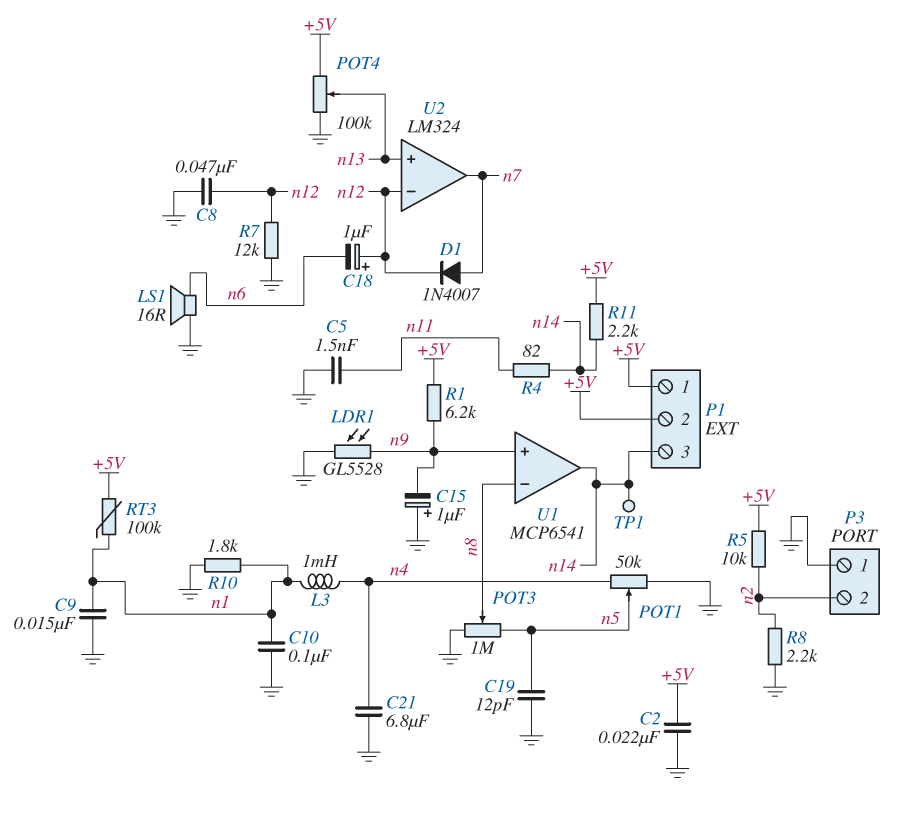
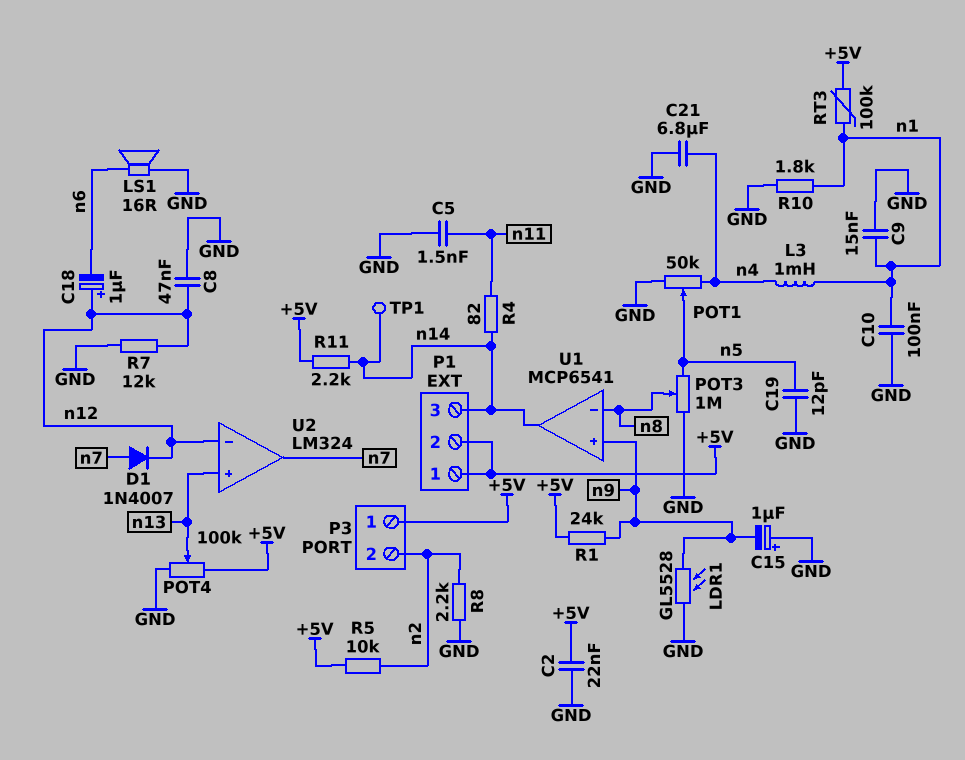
P3 pin 1: GND -> +5V
R1: 6.2k (+5V, n9) -> 24k (+5V, n9)

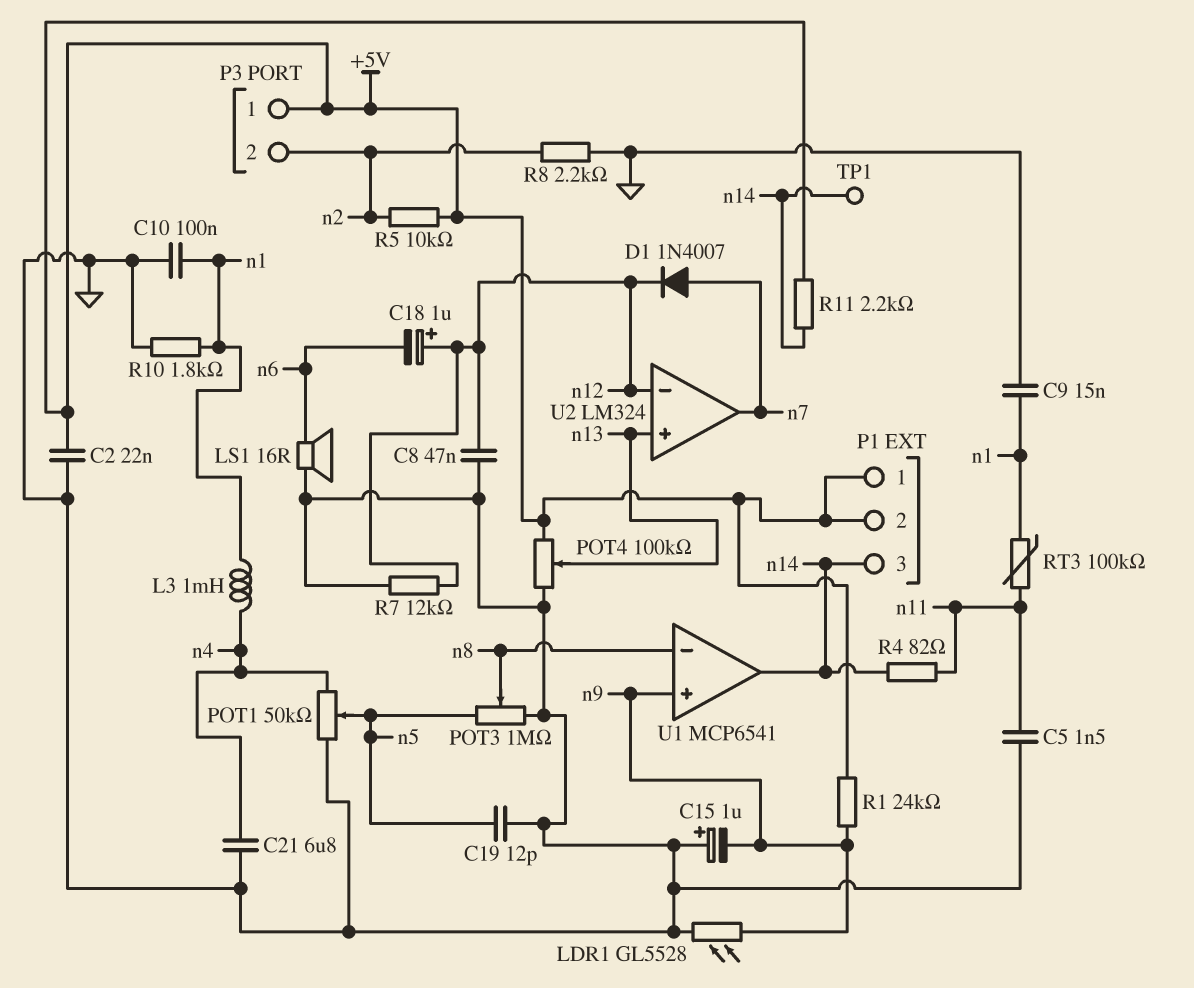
RT3: 100k (+5V, n1) -> 100k (n1, n11)

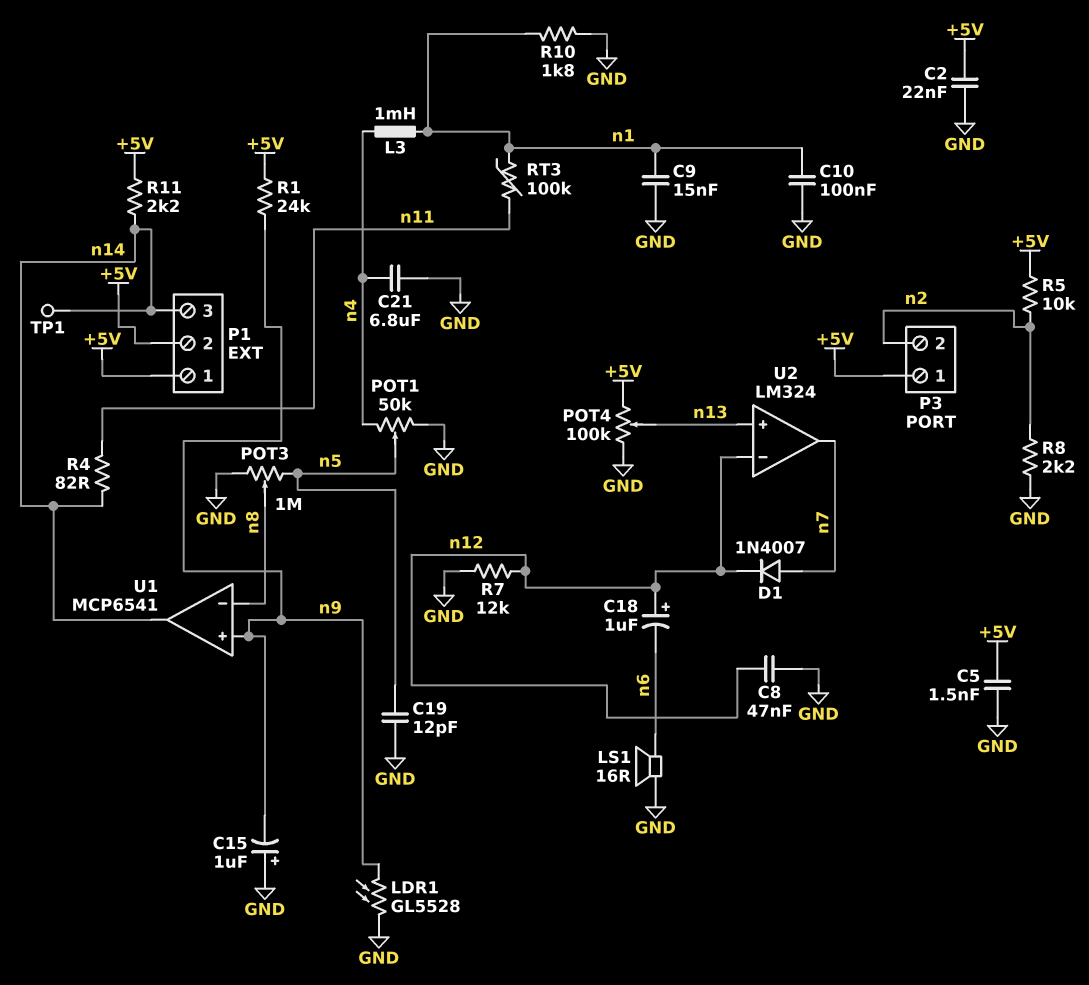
C5: 1.5nF (GND, n11) -> 1.5nF (+5V, GND)

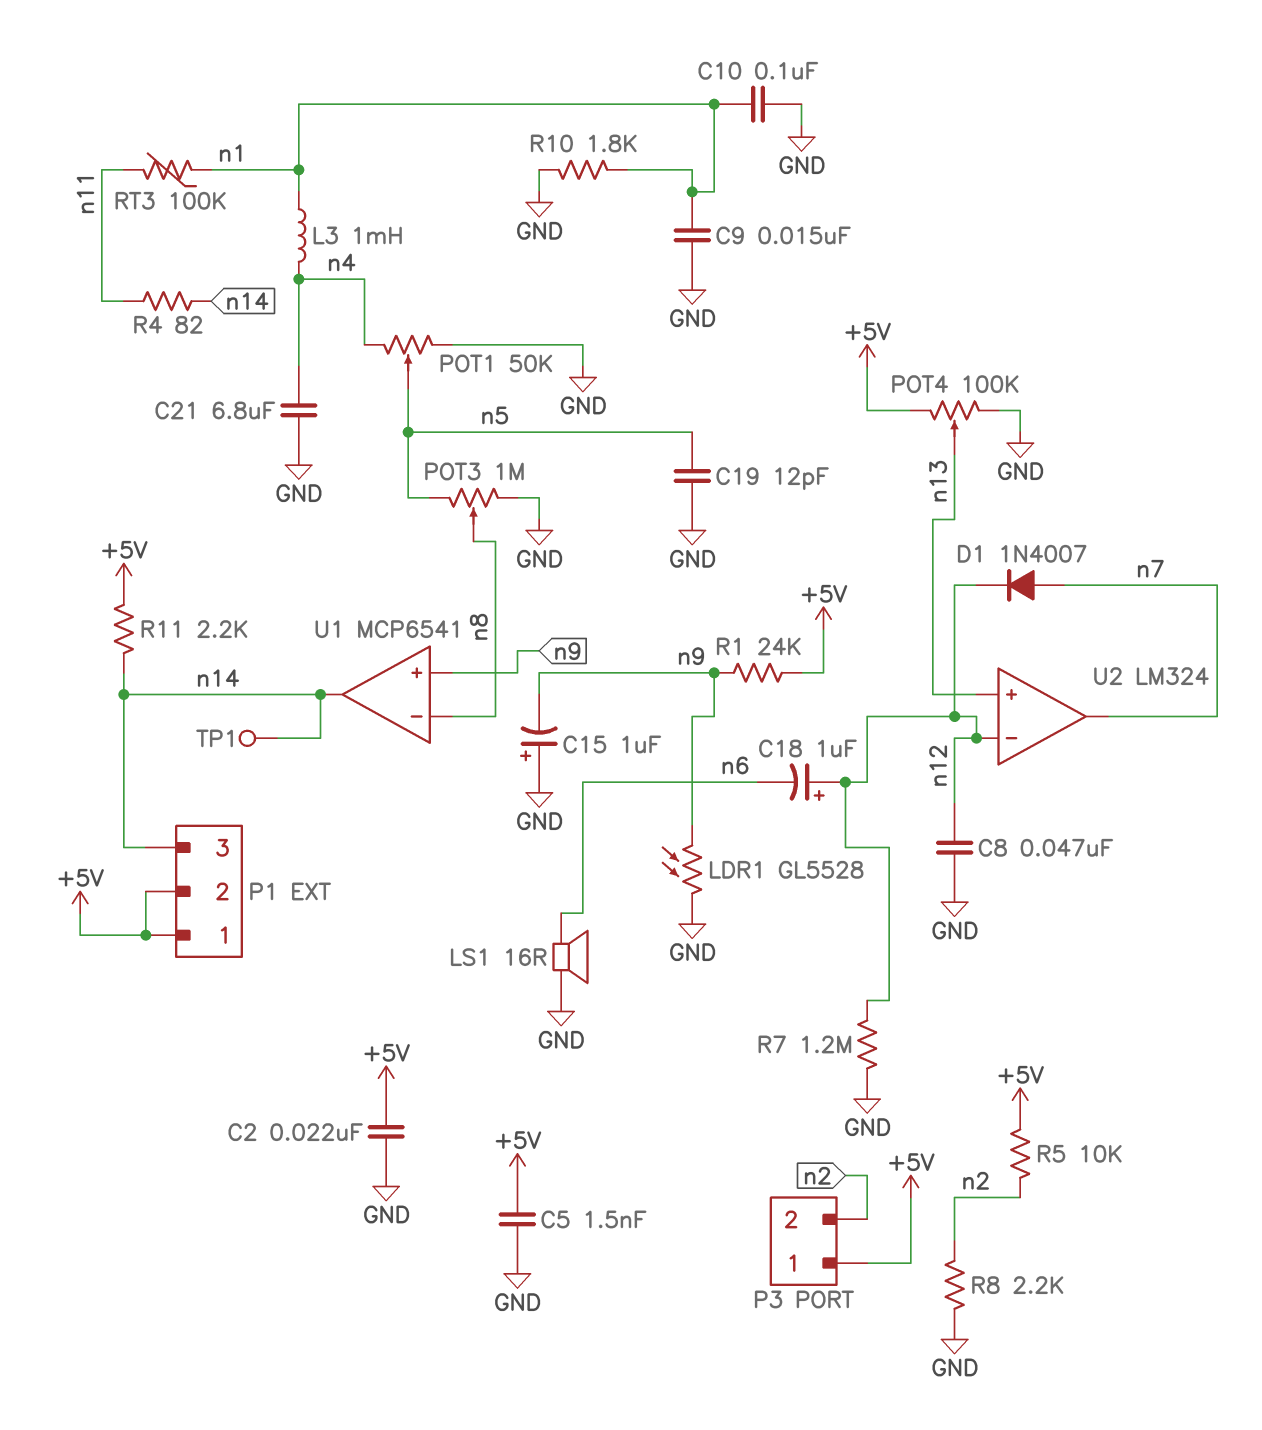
R7: 12k (GND, n12) -> 1.2M (GND, n12)

